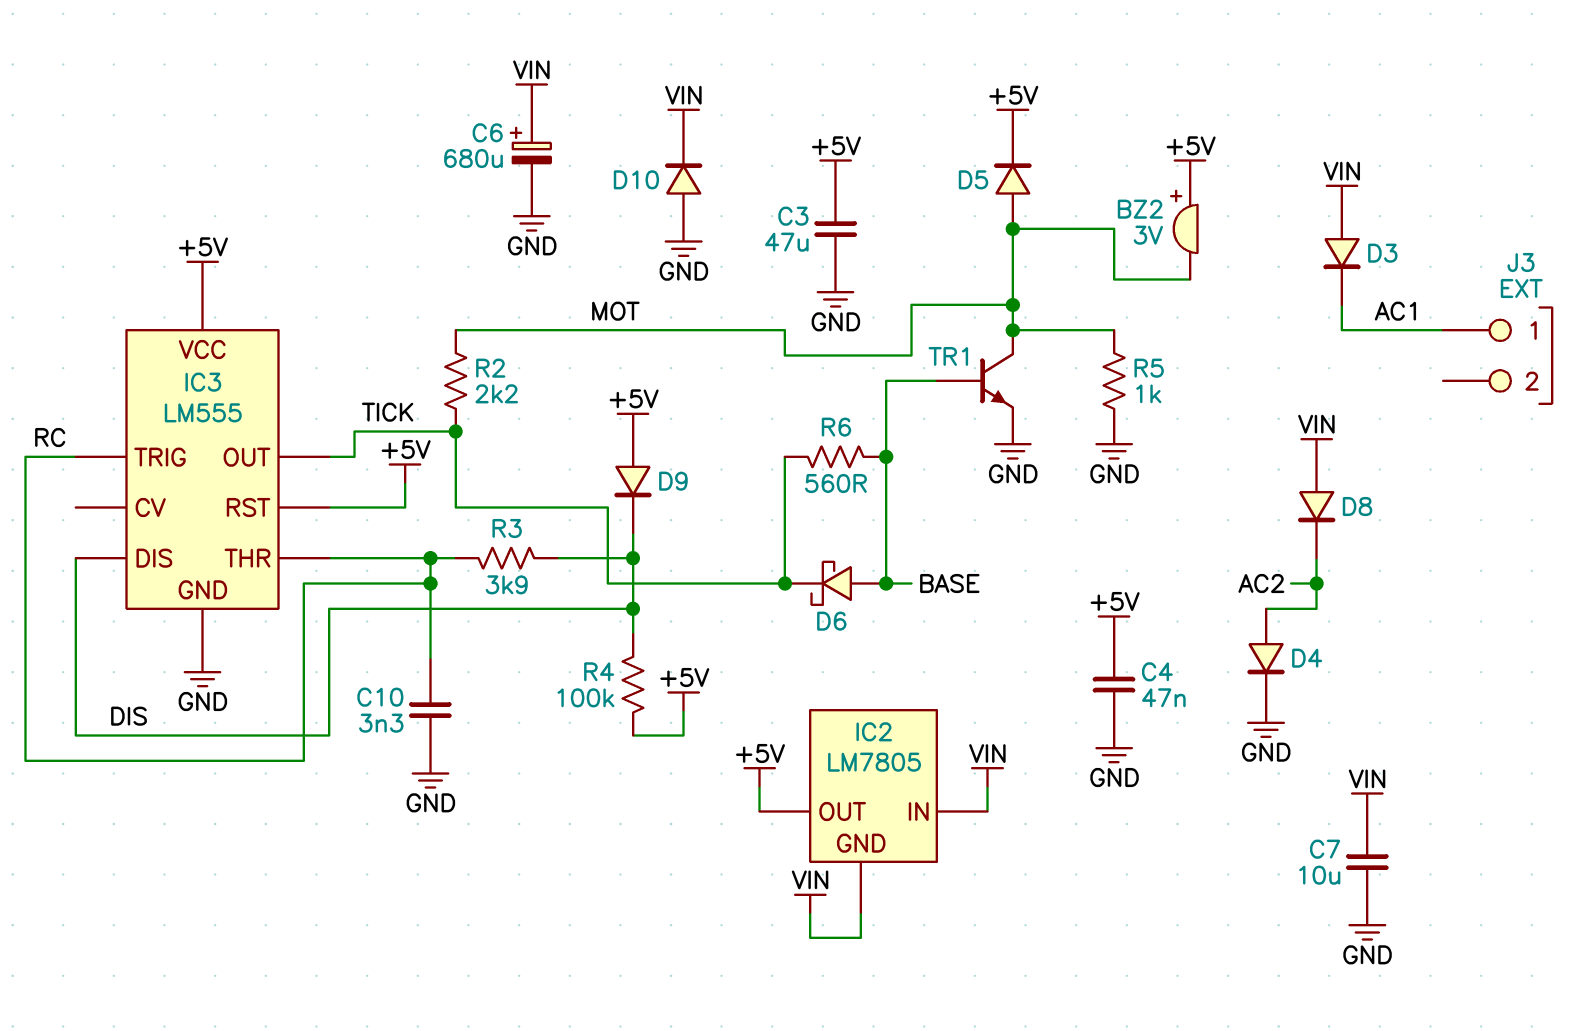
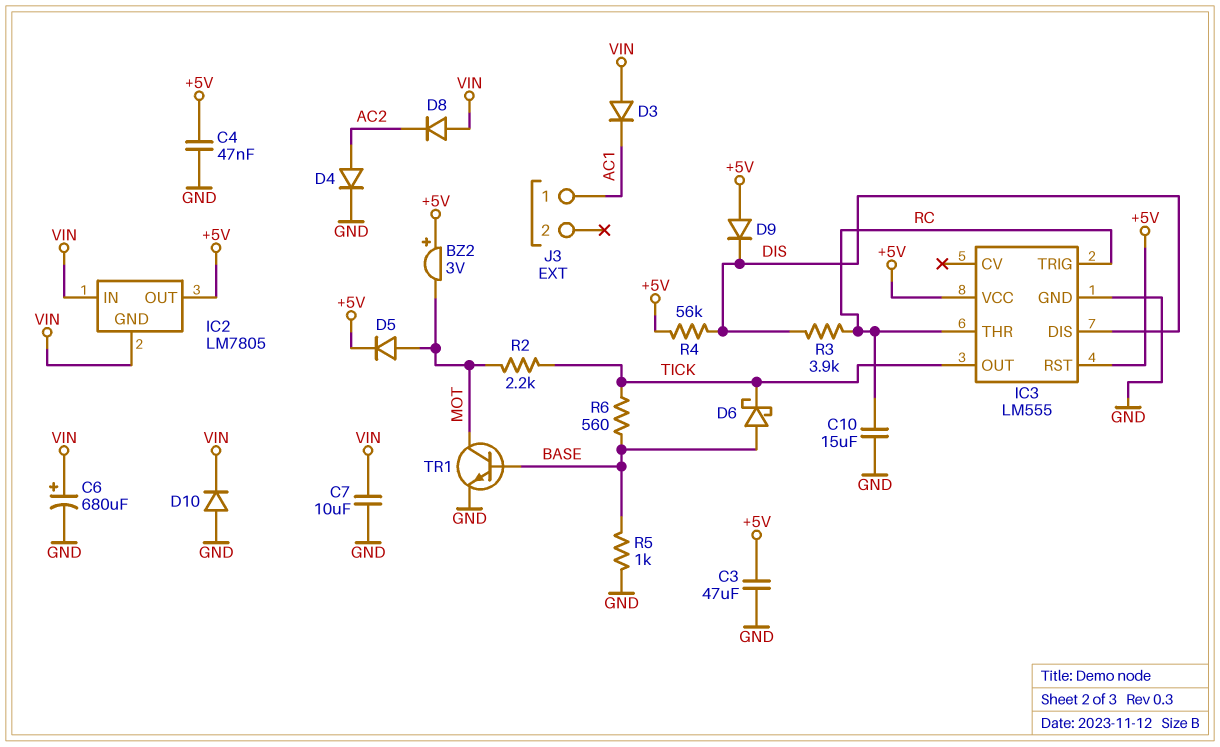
C10: 3.3nF (GND, RC) -> 15uF (GND, RC)
R4: 100k (+5V, DIS) -> 56k (+5V, DIS)
R5: 1k (GND, MOT) -> 1k (BASE, GND)

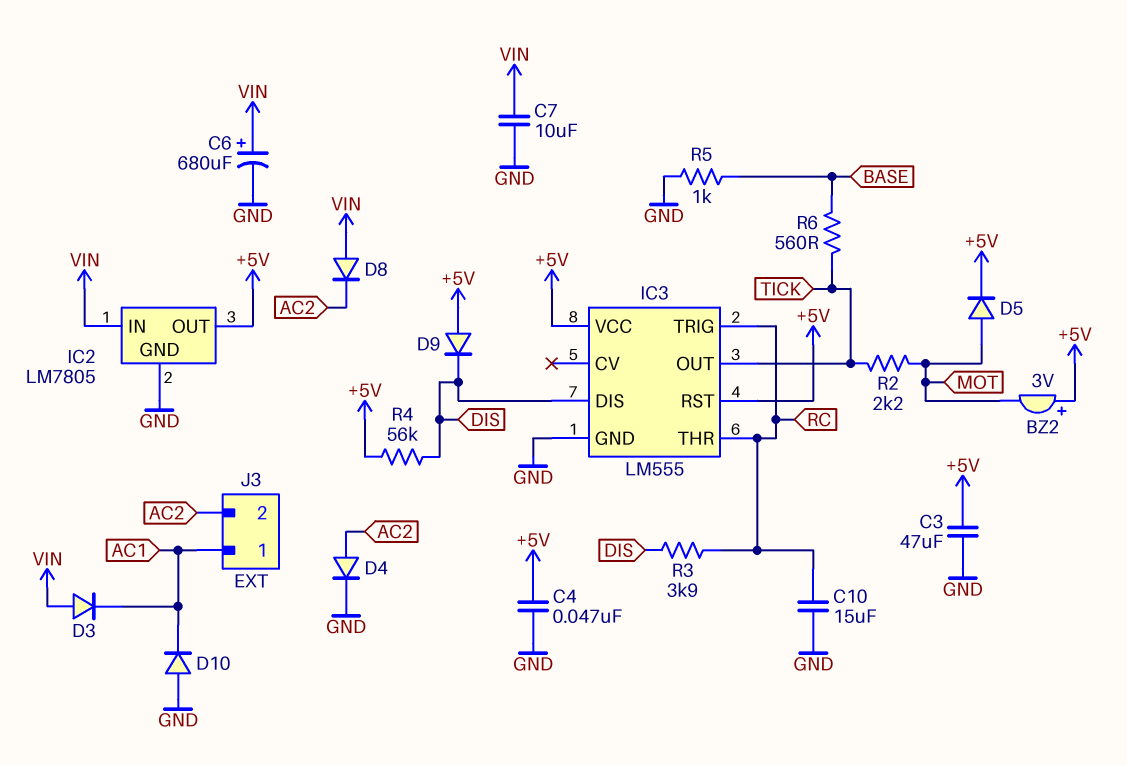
D6: schottky (A BASE, K TICK) -> none
D10: diode (A GND, K VIN) -> diode (A GND, K AC1)
IC2 pin GND: VIN -> GND
J3 pin 2: none -> AC2
TR1: NPN (B BASE, C MOT, E GND) -> none

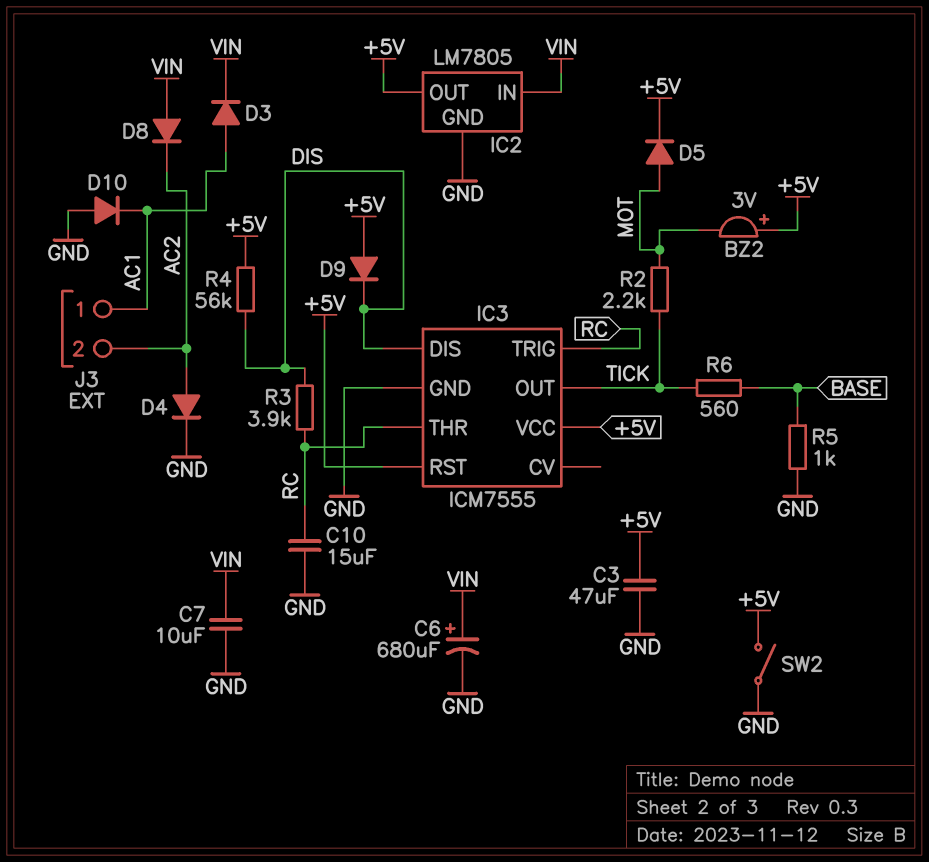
C4: 47nF (+5V, GND) -> none
D3: diode (A VIN, K AC1) -> diode (A AC1, K VIN)
IC3: LM555 -> ICM7555
SW2: none -> switch (+5V, GND)

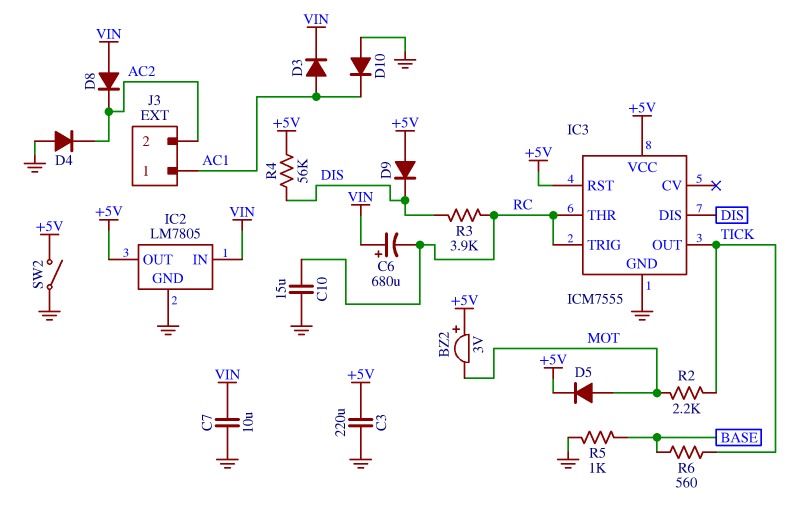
C3: 47uF (+5V, GND) -> 220uF (+5V, GND)
C6: 680uF (plus VIN, minus GND) -> 680uF (plus VIN, minus RC)
D4: diode (A AC2, K GND) -> diode (A GND, K AC2)

